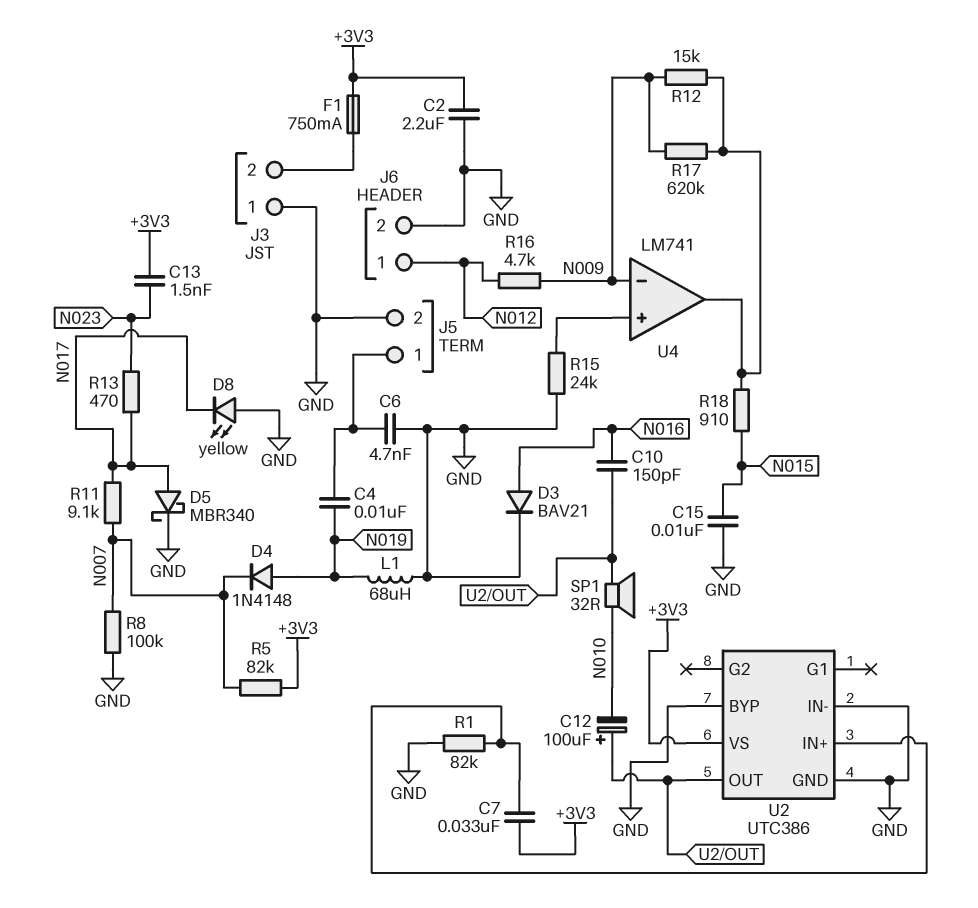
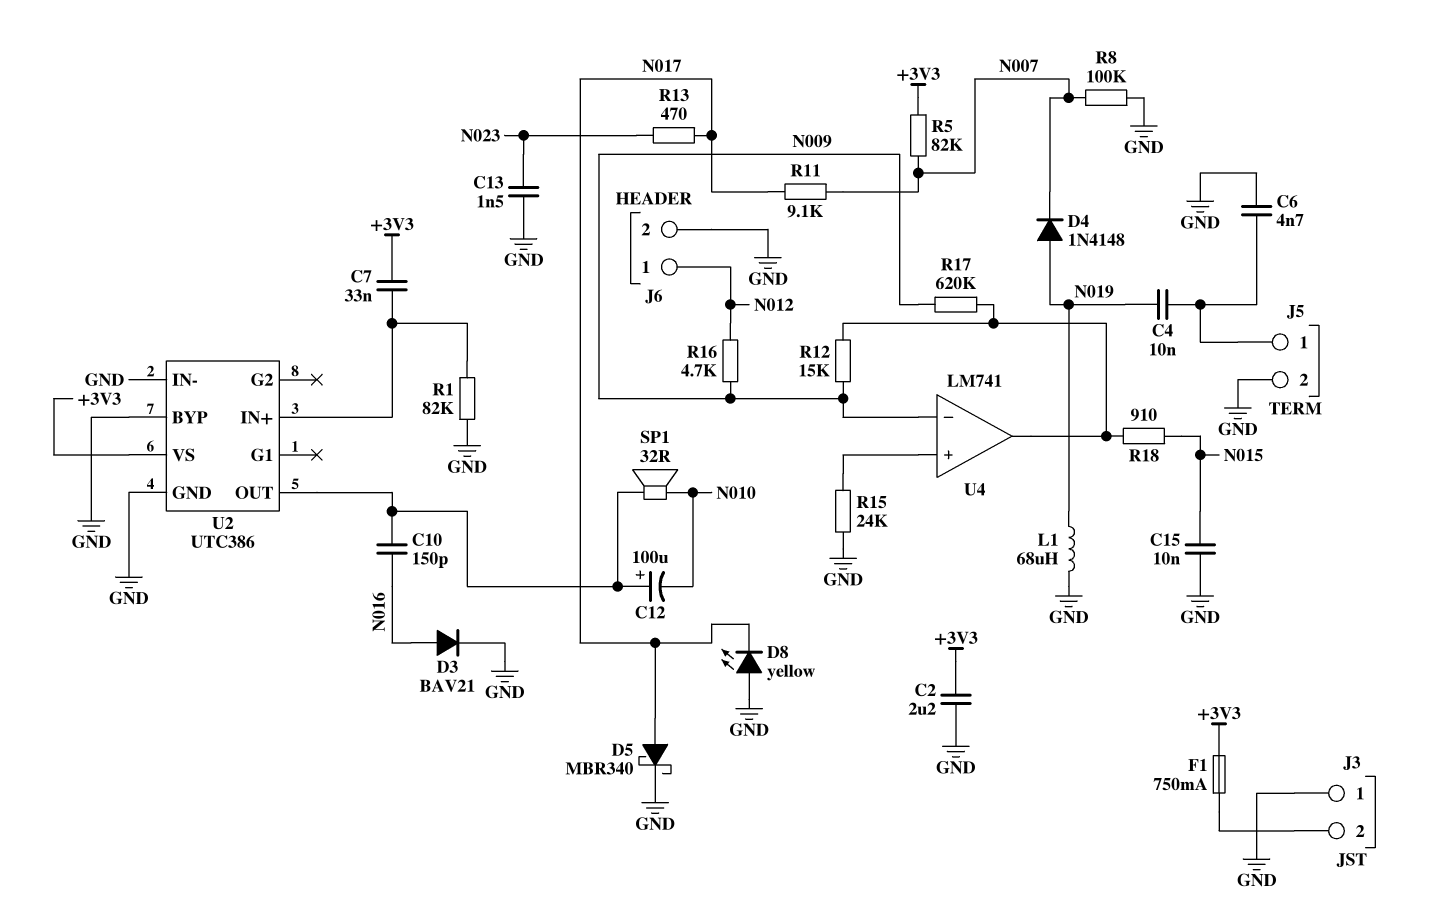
C13: 1.5nF (+3V3, N023) -> 1.5nF (GND, N023)

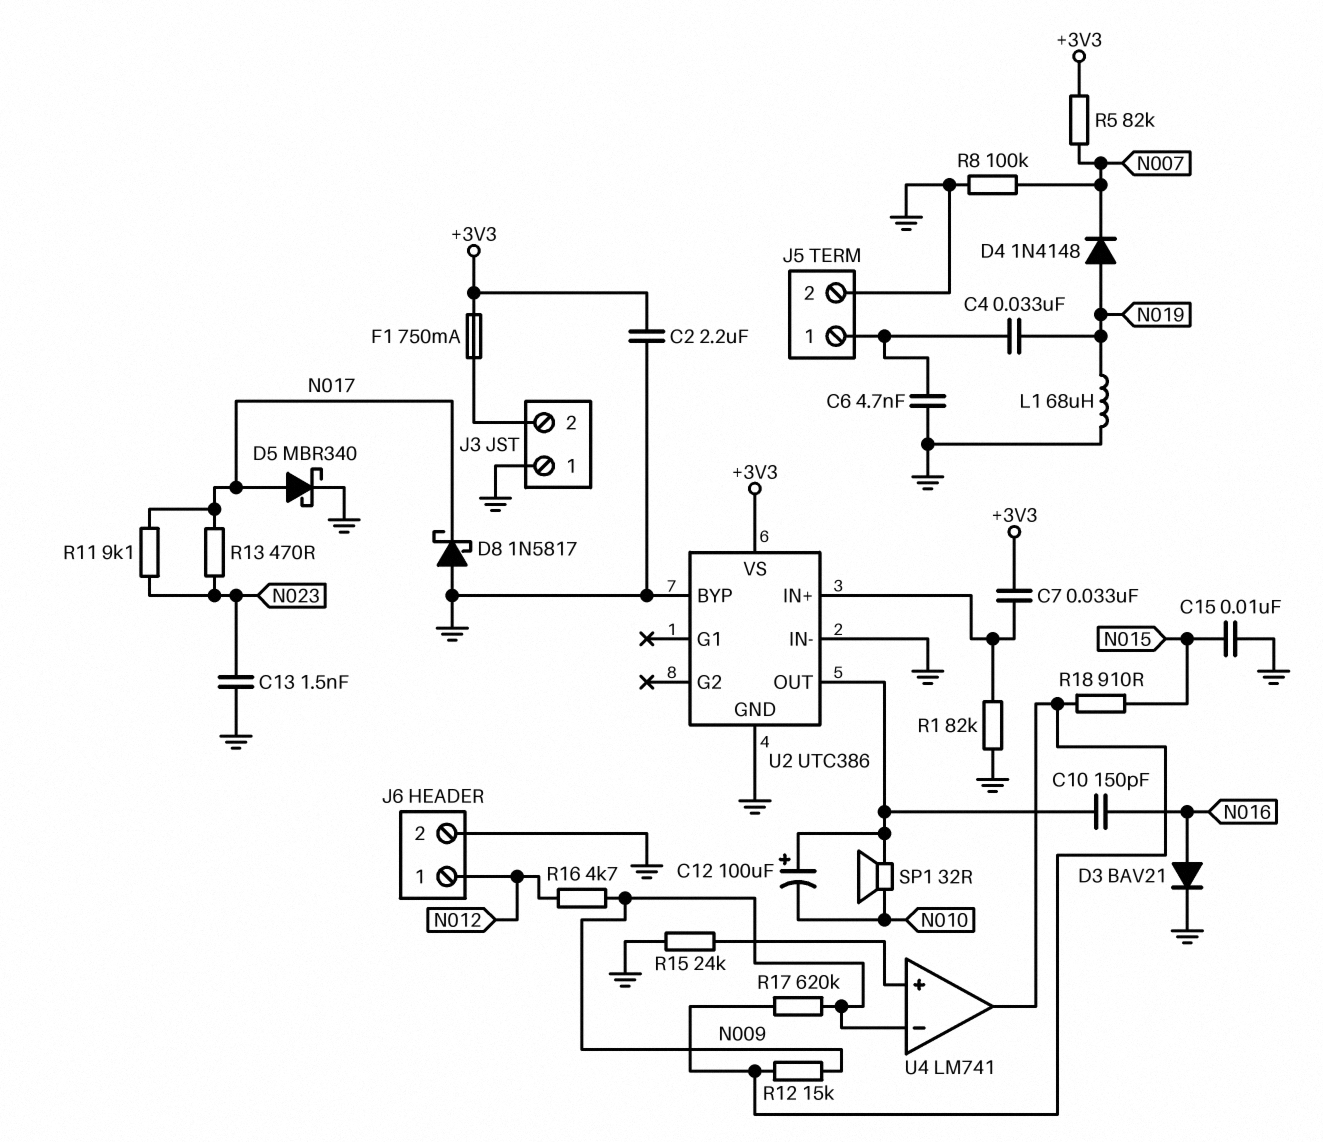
C4: 10nF (J5/1, N019) -> 33nF (J5/1, N019)
D8: LED yellow (A GND, K N017) -> schottky 1N5817 (A GND, K N017)
R11: 9.1k (N007, N017) -> 9.1k (N017, N023)

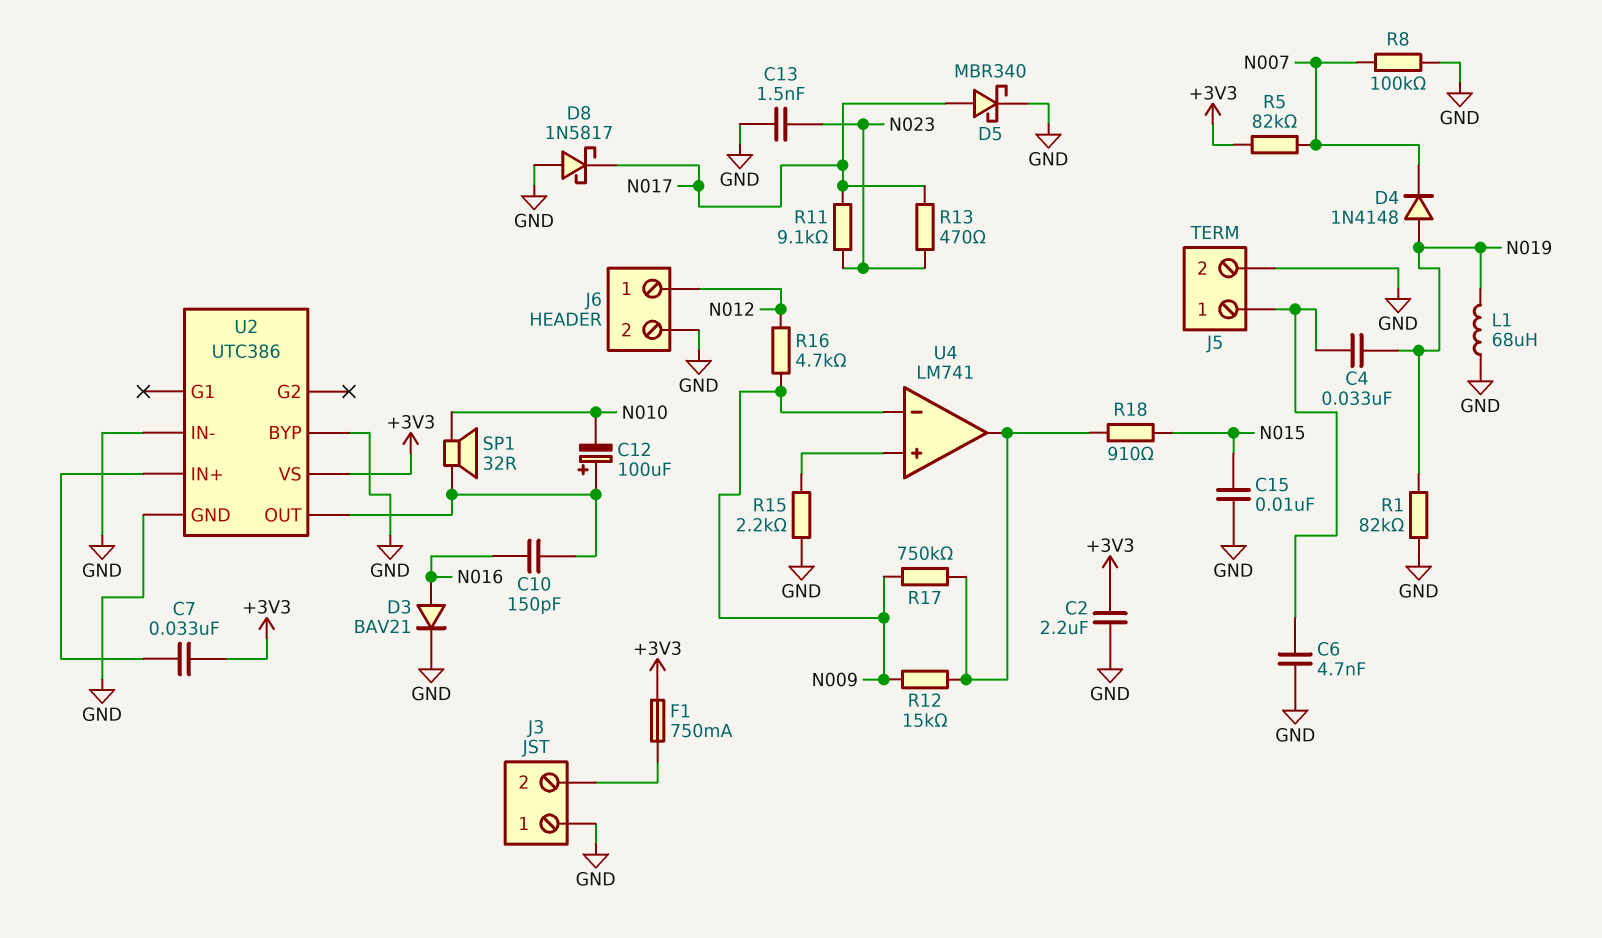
R1: 82k (GND, U2/IN+) -> 82k (GND, N019)
R15: 24k (GND, U4/in+) -> 2.2k (GND, U4/in+)
R17: 620k (N009, U4/out) -> 750k (N009, U4/out)

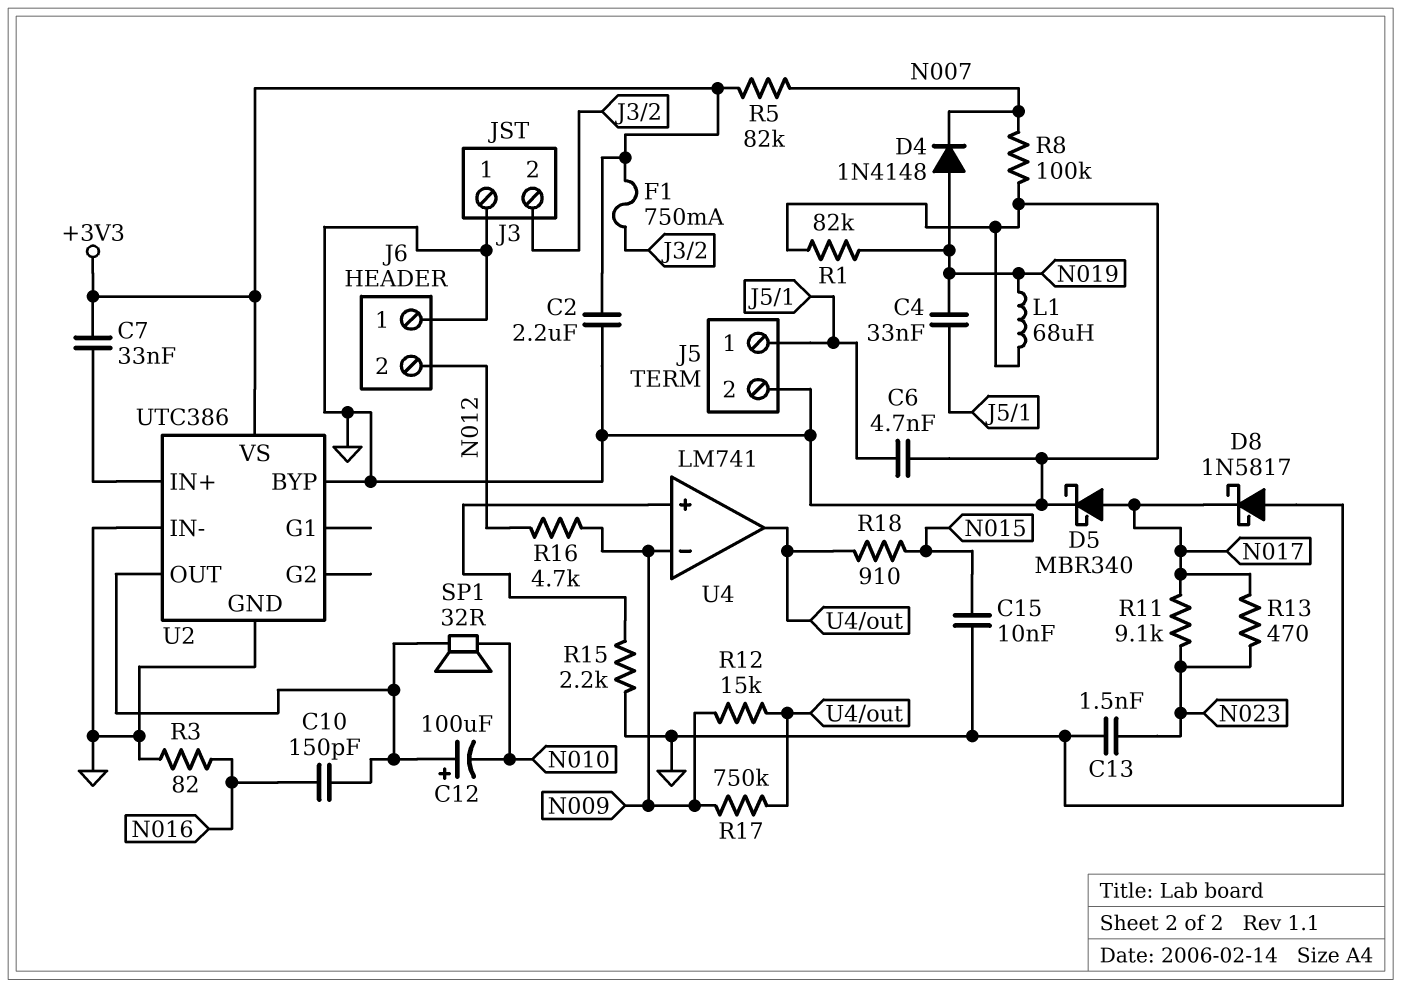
D3: diode BAV21 (A N016, K GND) -> none
J6 pin 1: N012 -> GND
J6 pin 2: GND -> N012
R3: none -> 82 (GND, N016)

